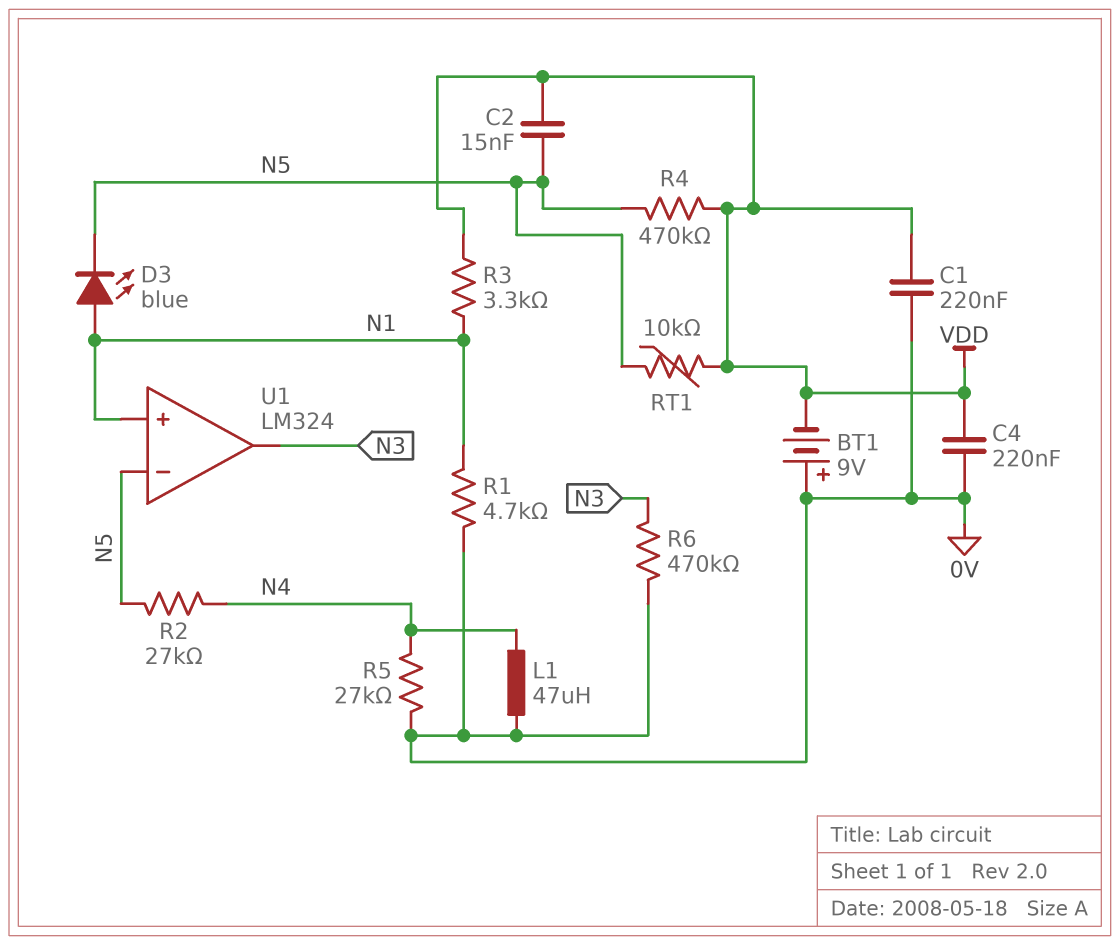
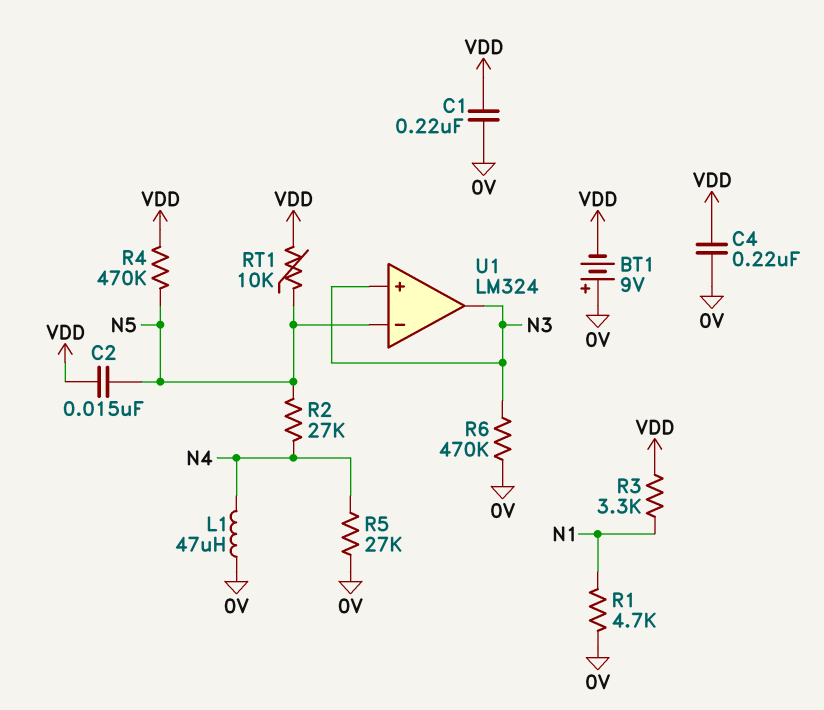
D3: LED blue (A N1, K N5) -> none
U1 pin in+: N1 -> N3

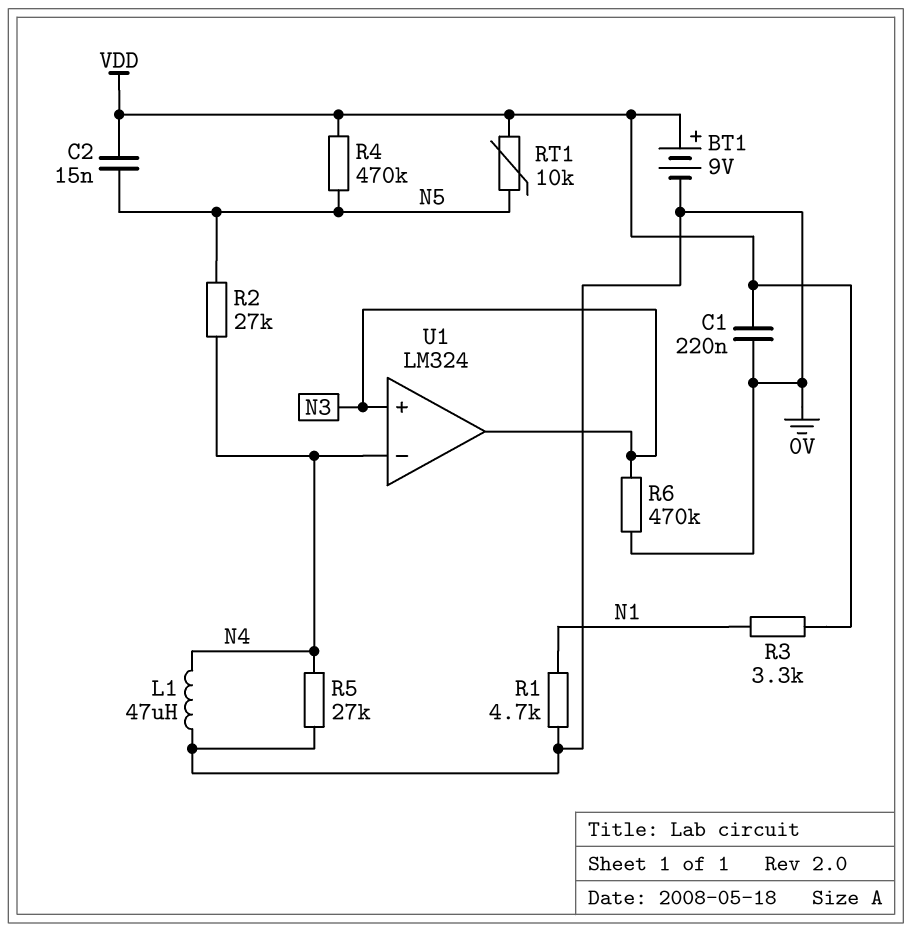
BT1: 9V (plus 0V, minus VDD) -> 9V (plus VDD, minus 0V)
C4: 220nF (0V, VDD) -> none
U1 pin in-: N5 -> N4

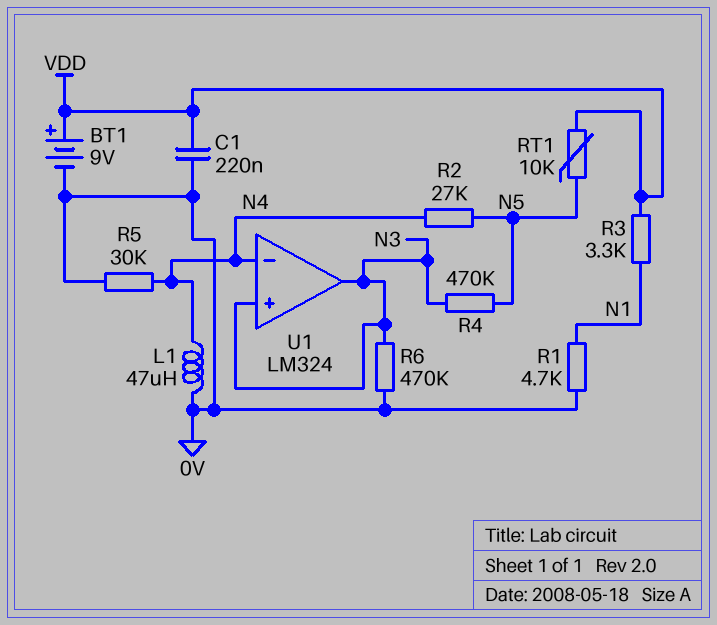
C2: 15nF (N5, VDD) -> none
R4: 470k (N5, VDD) -> 470k (N3, N5)
R5: 27k (0V, N4) -> 30k (0V, N4)

